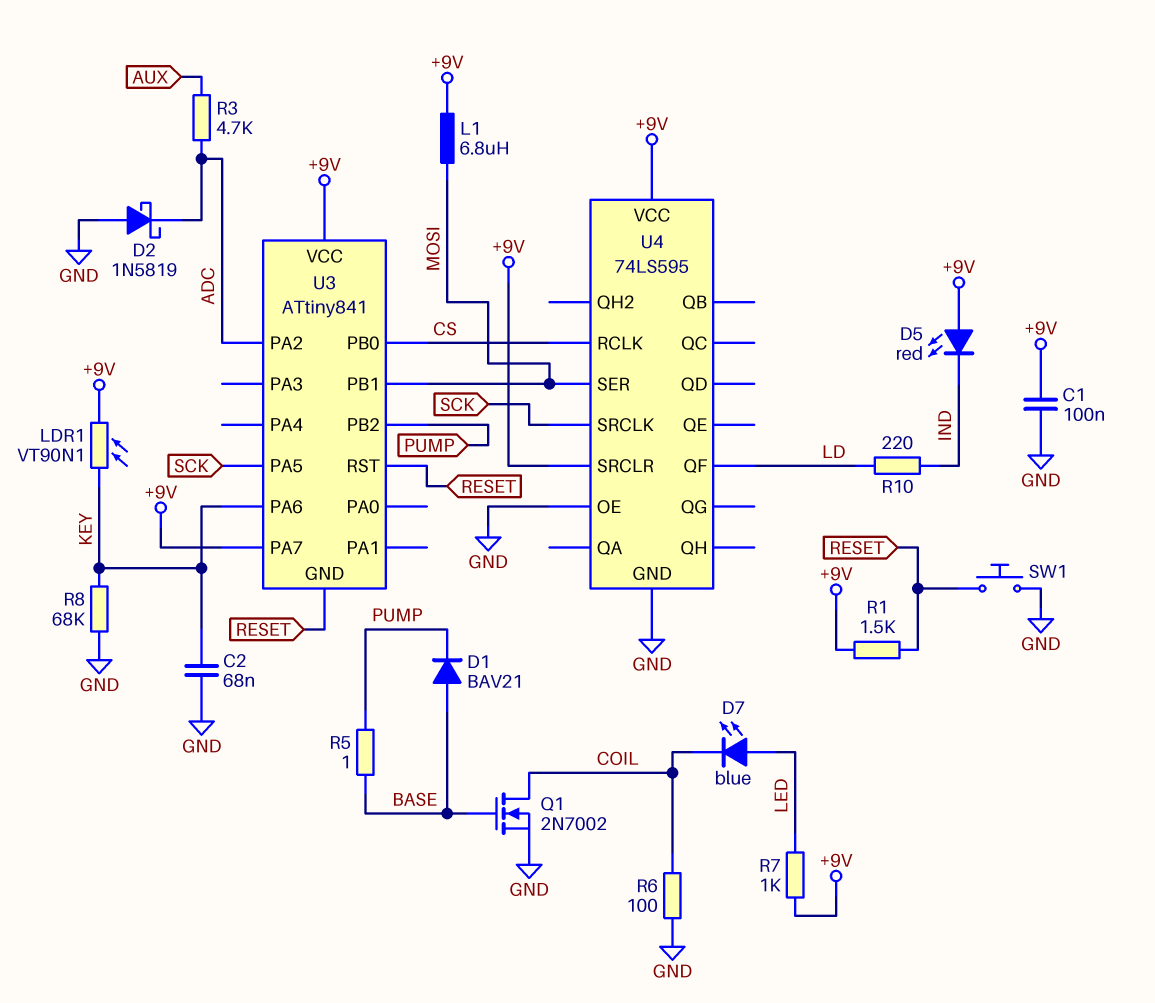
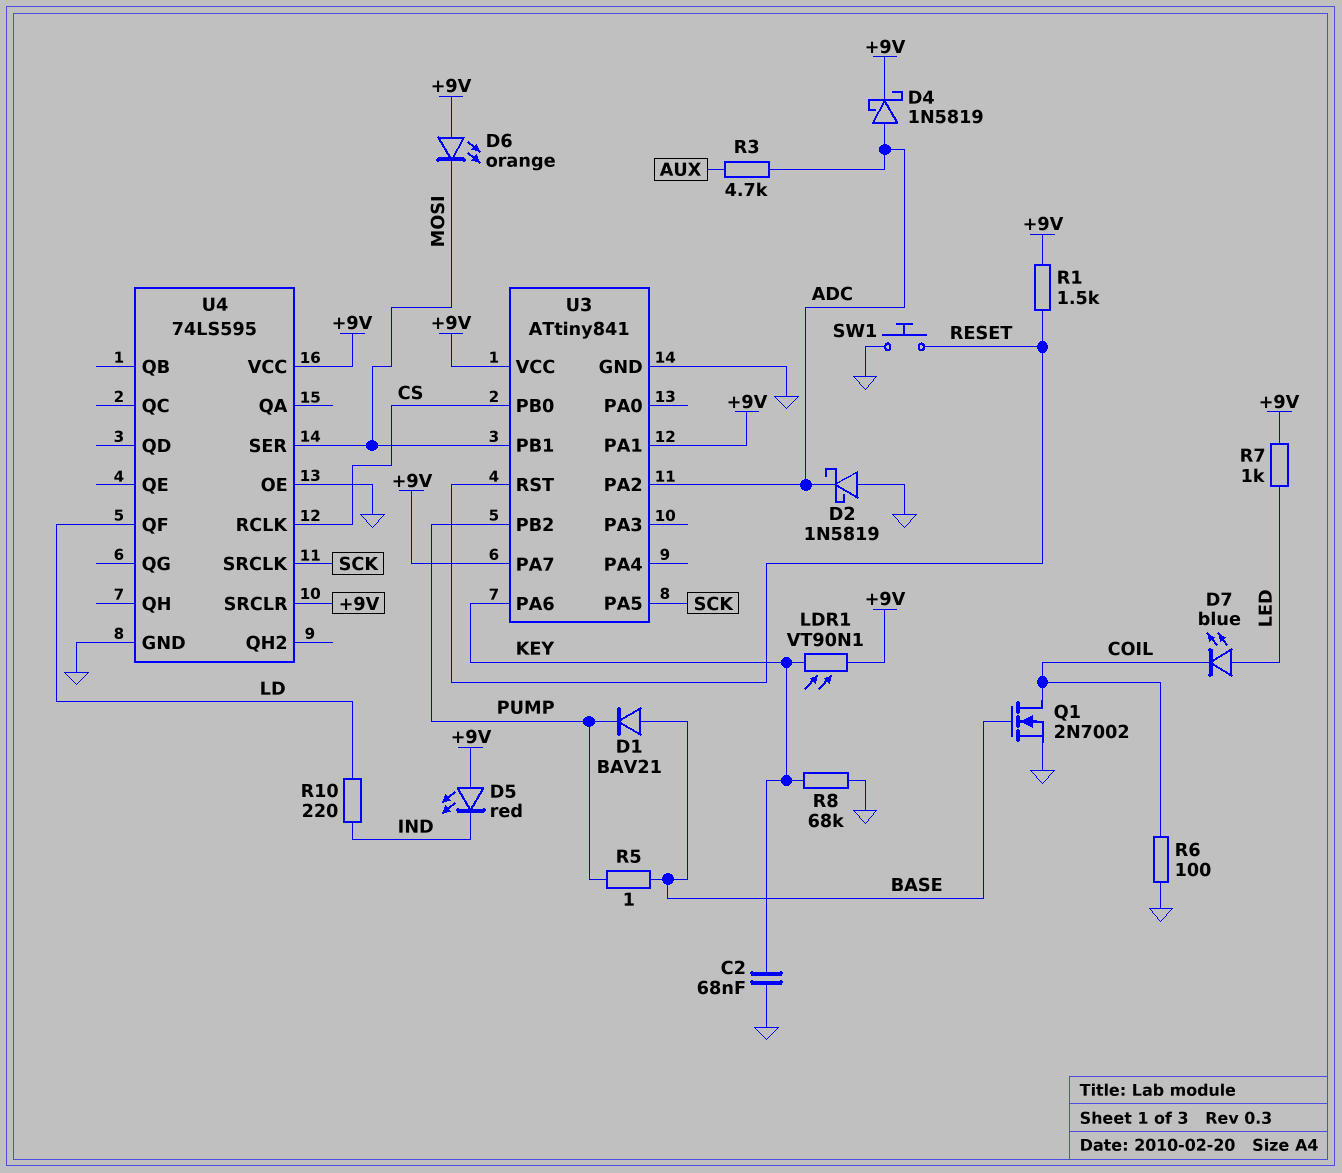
C1: 100nF (+9V, GND) -> none
D4: none -> schottky 1N5819 (A ADC, K +9V)
D6: none -> LED orange (A +9V, K MOSI)
L1: 6.8uH (+9V, MOSI) -> none
U3 pin GND: RESET -> GND
U3 pin PA1: none -> +9V

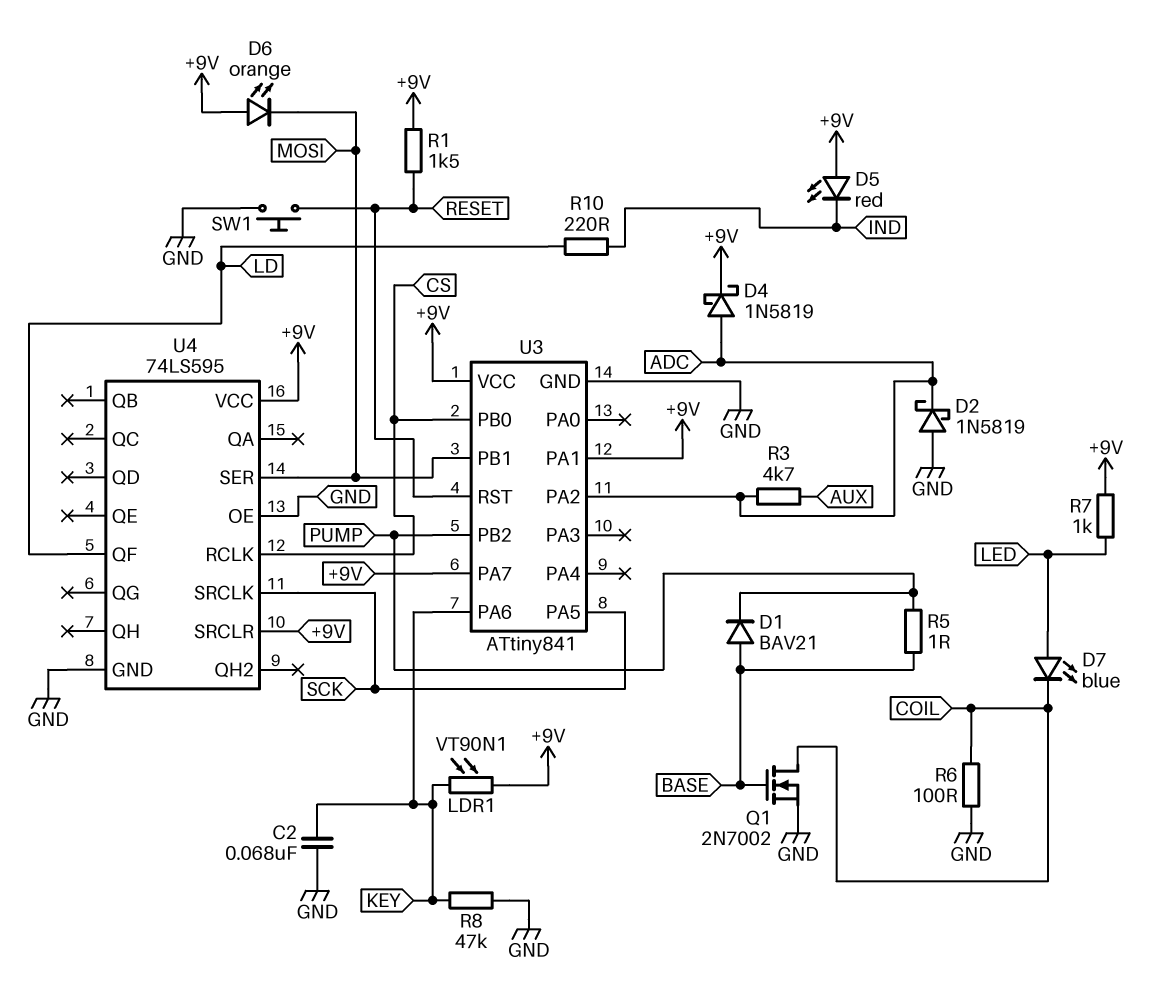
R8: 68k (GND, KEY) -> 47k (GND, KEY)

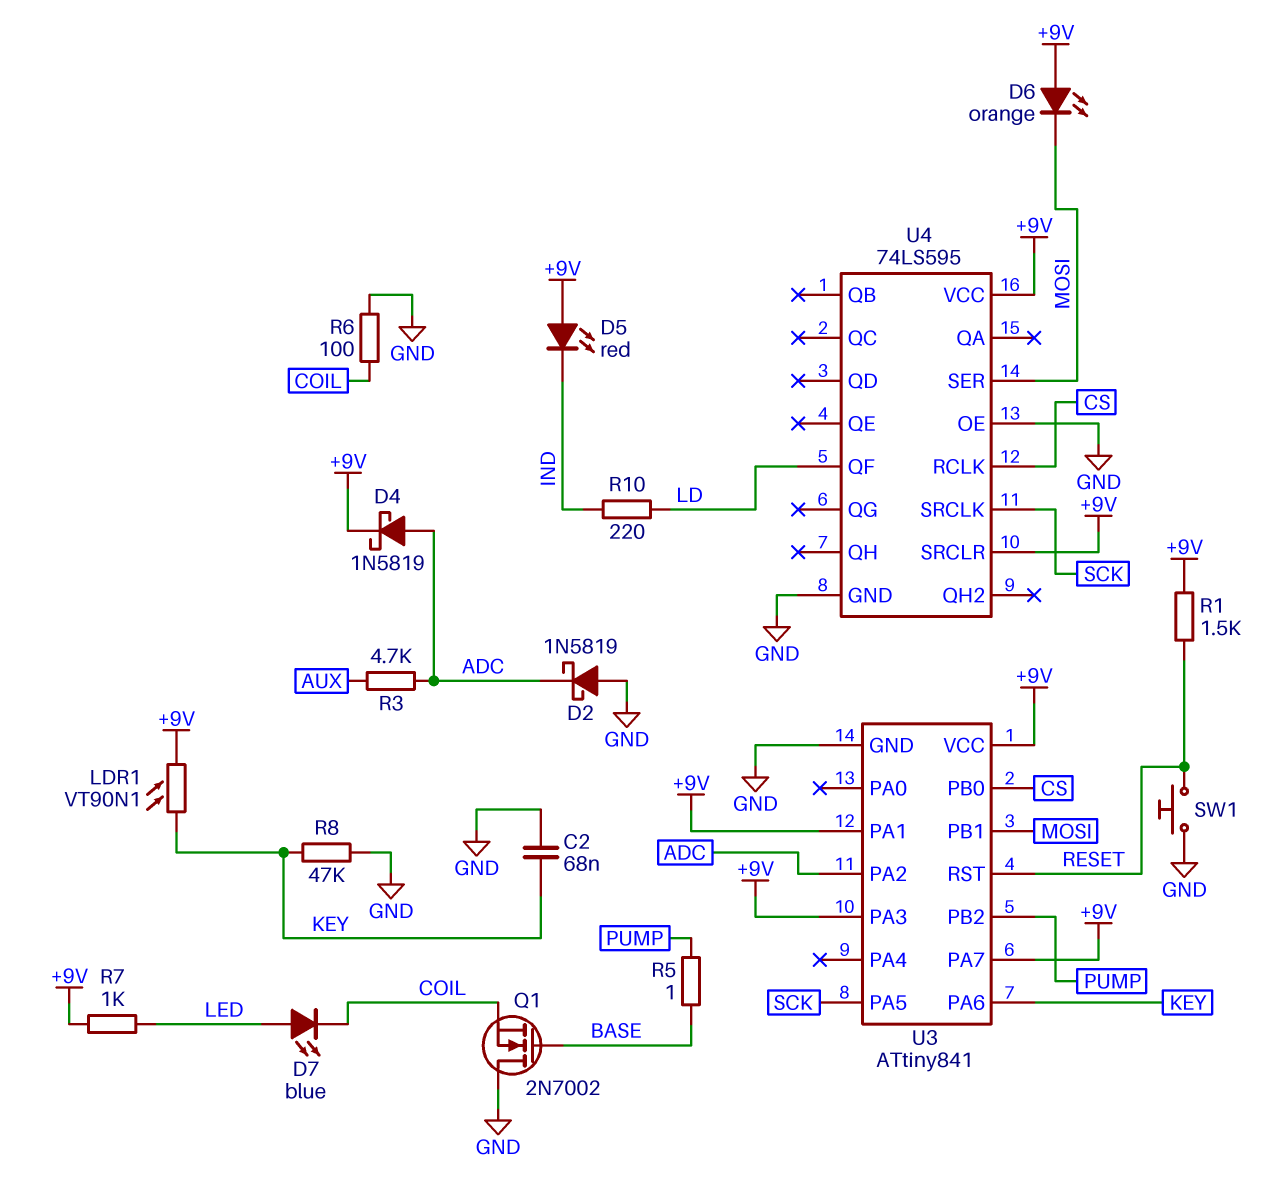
D1: diode BAV21 (A BASE, K PUMP) -> none
Q1: NMOS 2N7002 (G BASE, D COIL, S GND) -> NMOS 2N7002 (G BASE, D GND, S COIL)
U3 pin PA3: none -> +9V

